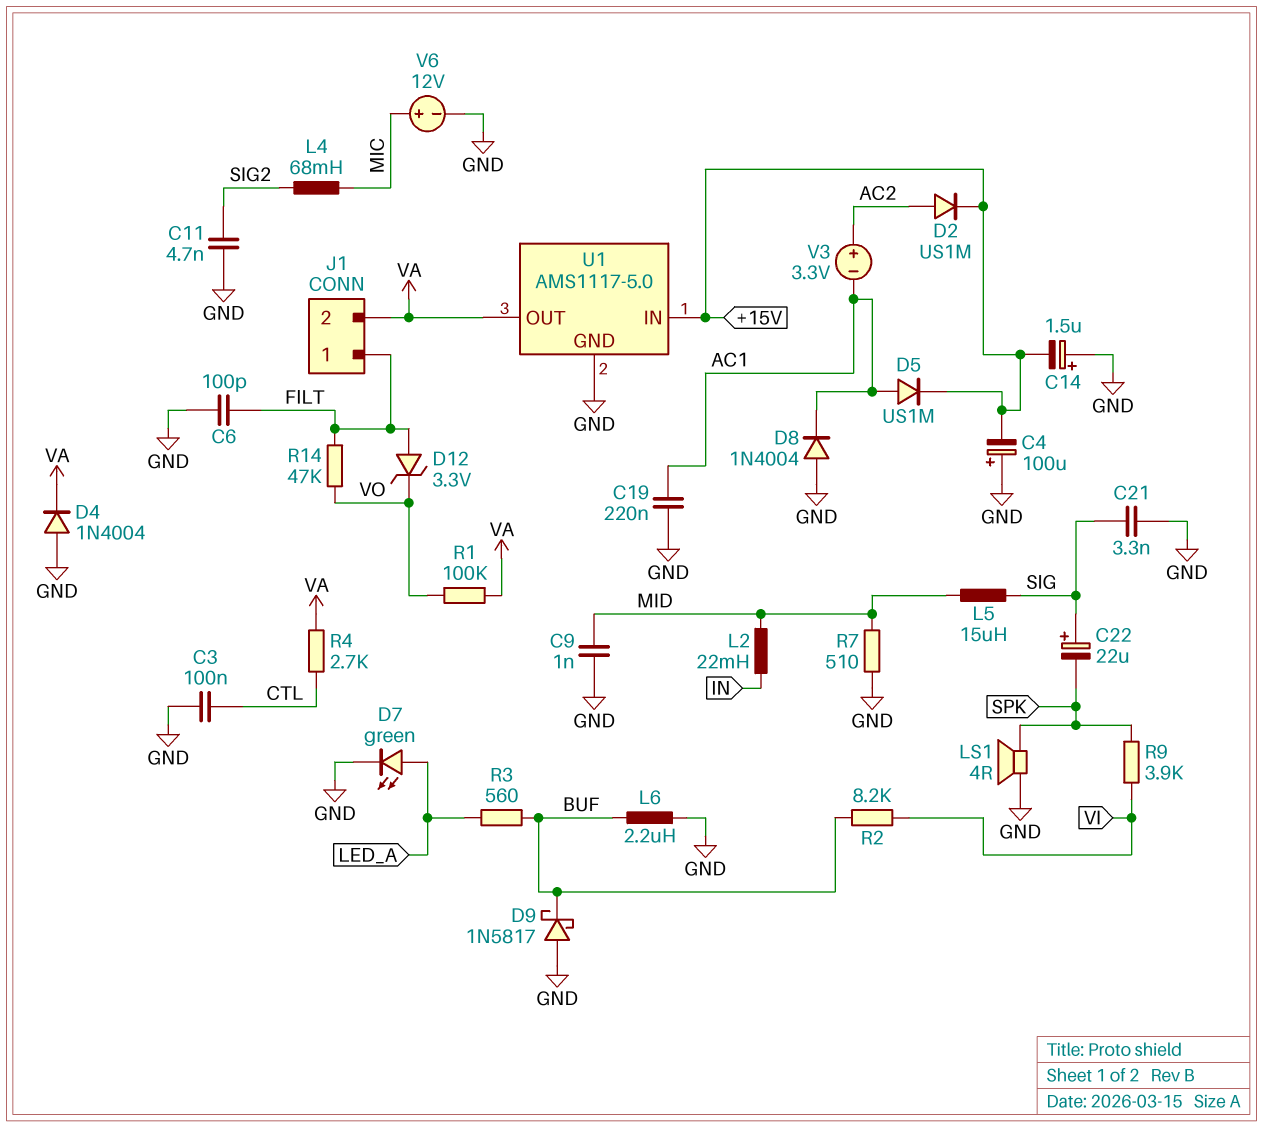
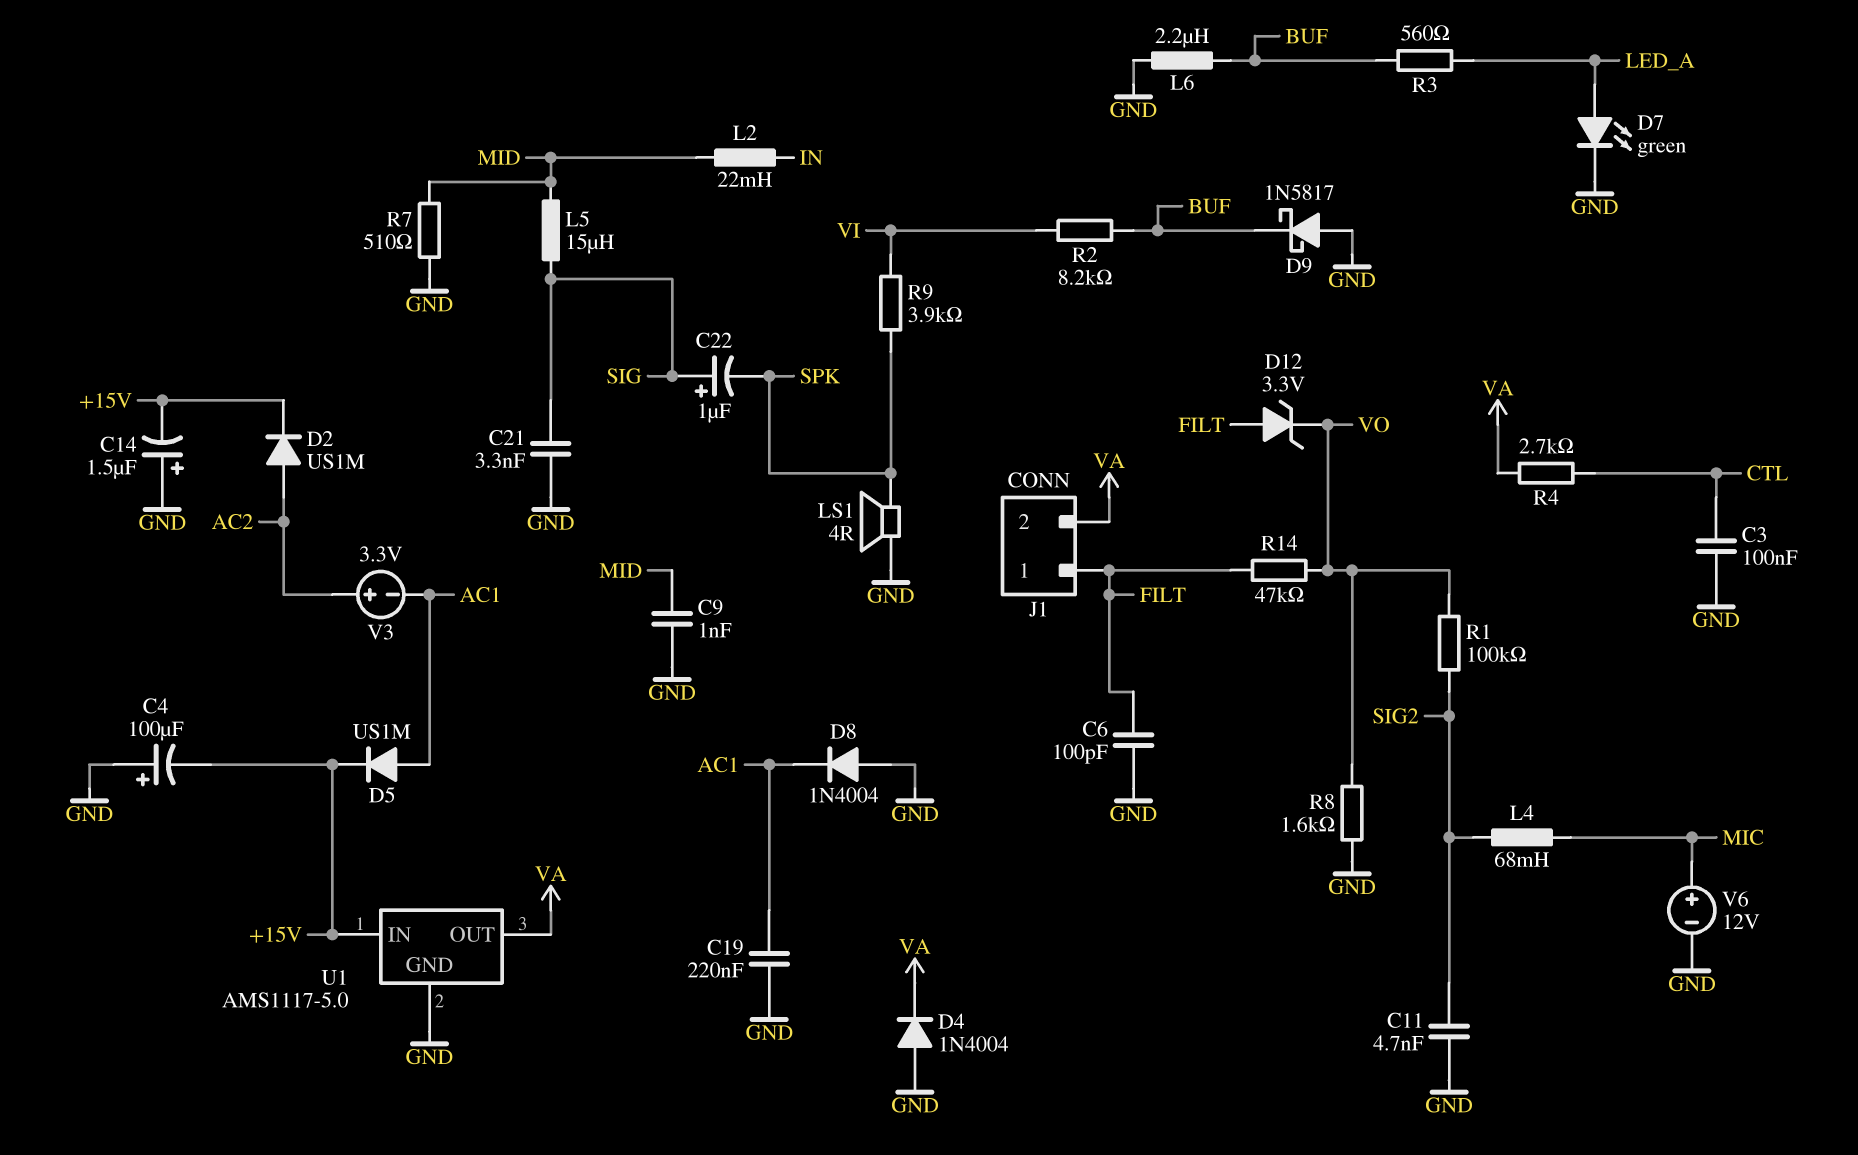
C22: 22uF (plus SIG, minus SPK) -> 1uF (plus SIG, minus SPK)
R1: 100k (VA, VO) -> 100k (SIG2, VO)
R8: none -> 1.6k (GND, VO)

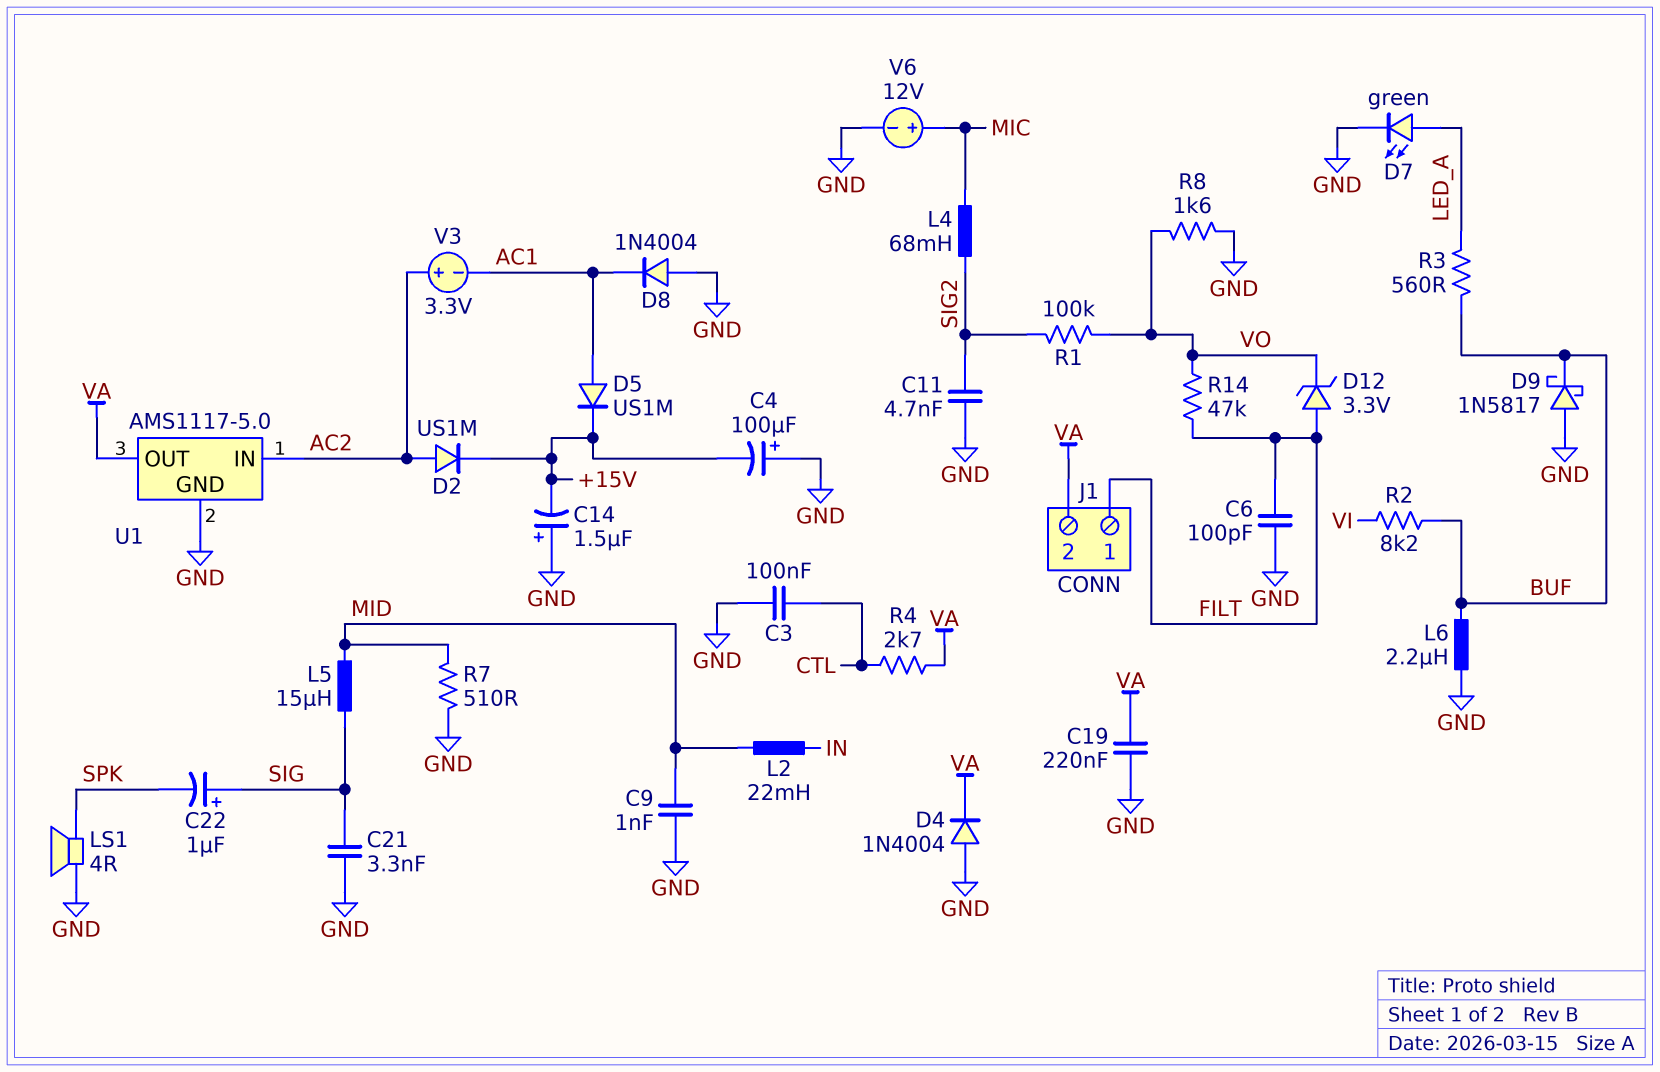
C19: 220nF (AC1, GND) -> 220nF (GND, VA)
R9: 3.9k (SPK, VI) -> none
U1 pin IN: +15V -> AC2

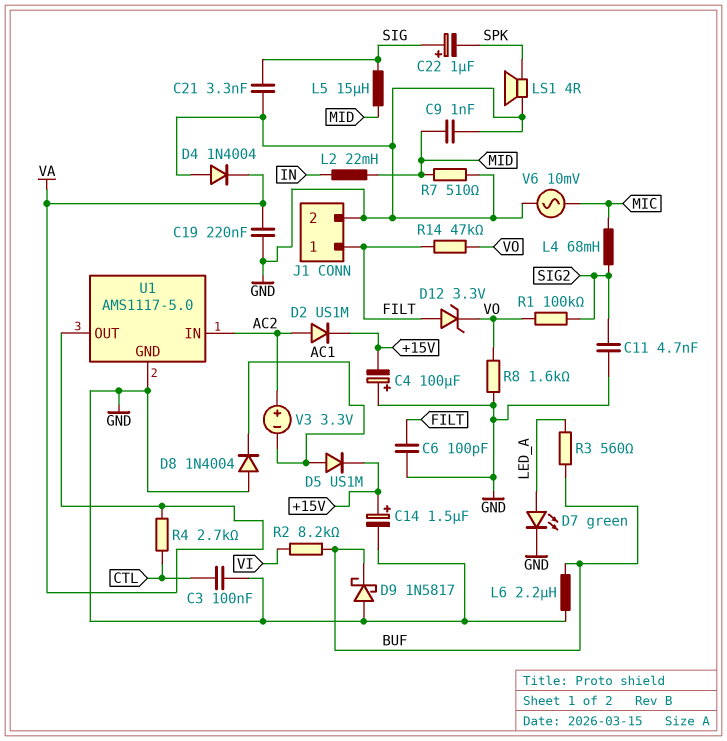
C14: 1.5uF (plus GND, minus +15V) -> 1.5uF (plus +15V, minus GND)
J1 pin 2: VA -> GND
V6: 12V (plus MIC, minus GND) -> AC 10mV (GND, MIC)

